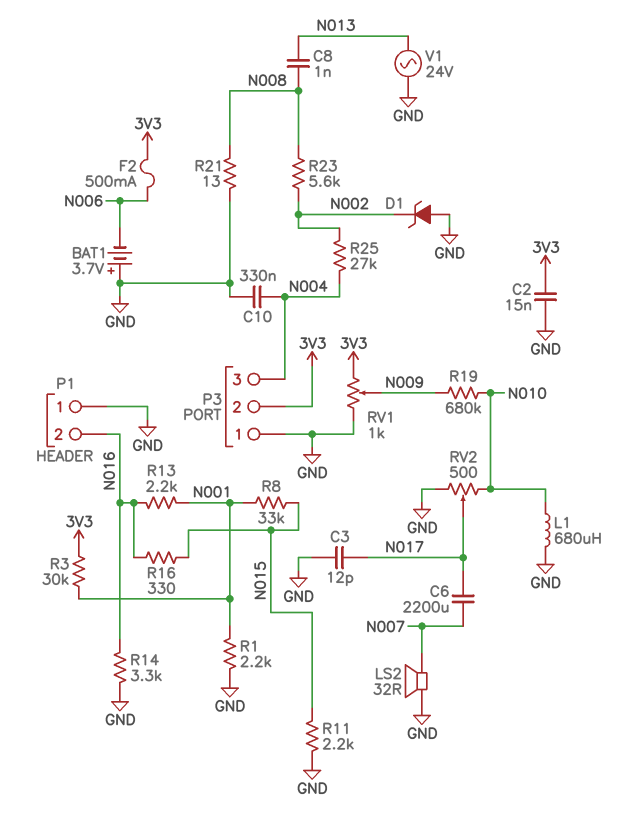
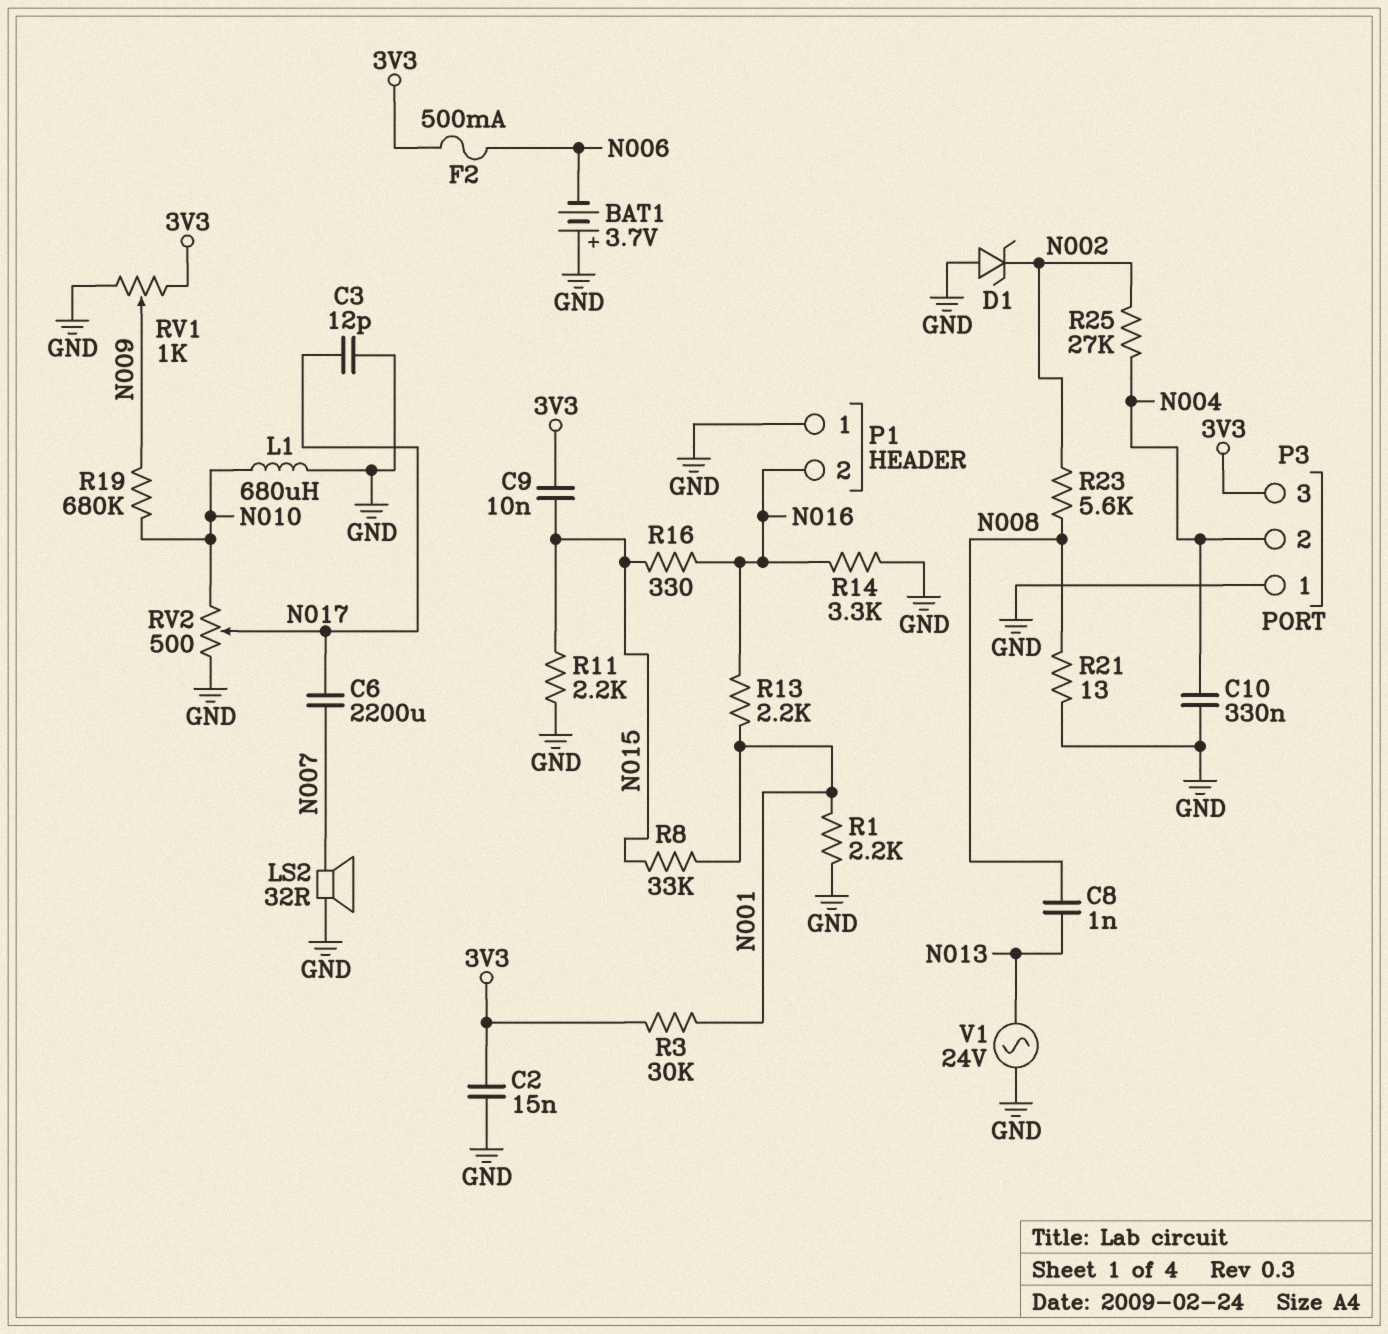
C9: none -> 10nF (3V3, N015)
P3 pin 2: 3V3 -> N004
P3 pin 3: N004 -> 3V3

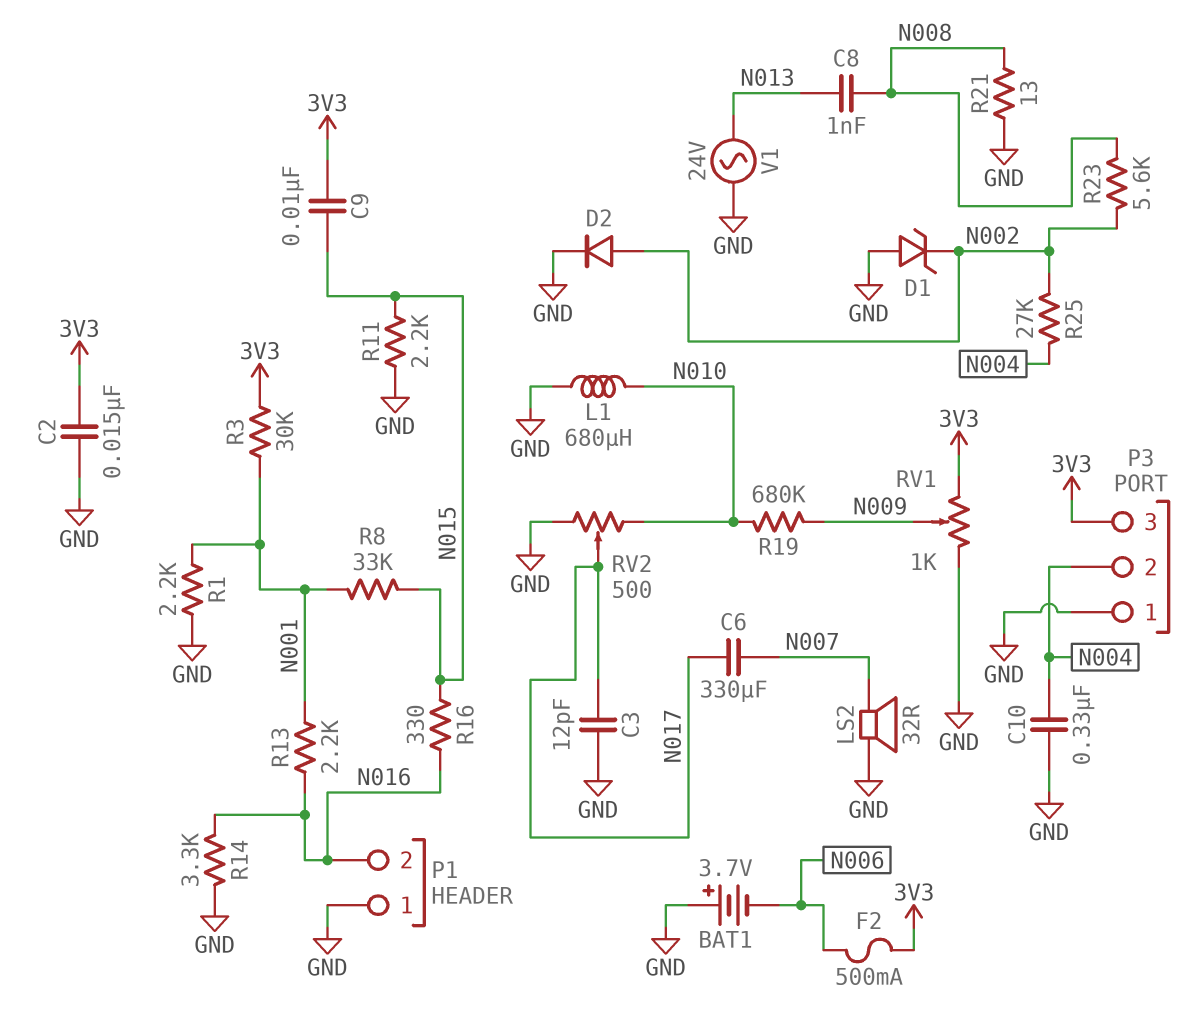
C6: 2200uF (N007, N017) -> 330uF (N007, N017)
D2: none -> diode (A N002, K GND)

